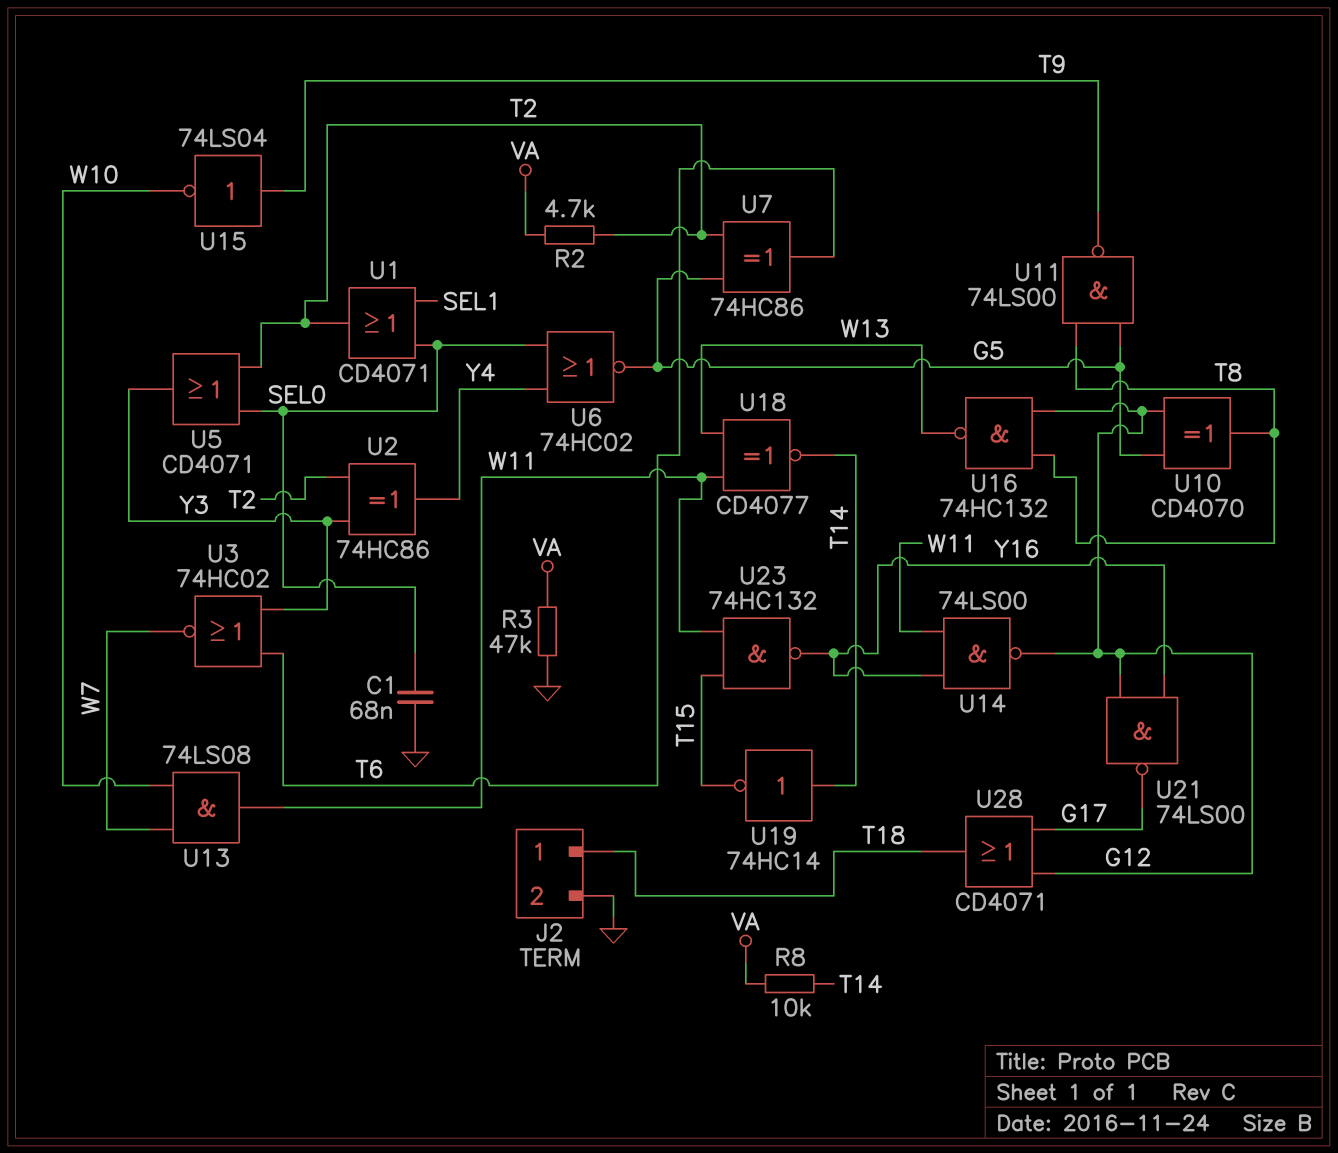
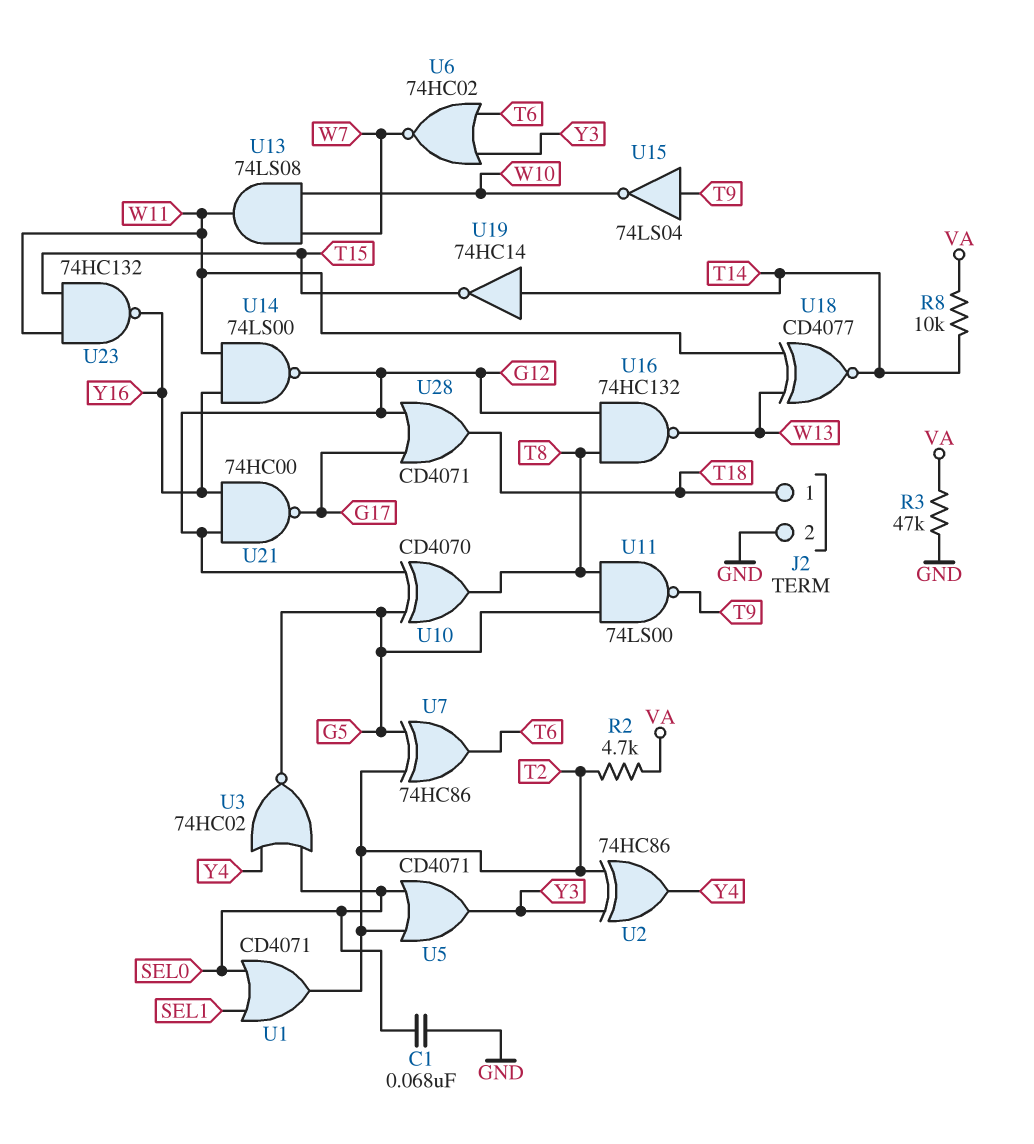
U3: NOR 74HC02 (in T6, in Y3, out W7) -> NOR 74HC02 (in SEL0, in Y4, out G5)
U6: NOR 74HC02 (in SEL0, in Y4, out G5) -> NOR 74HC02 (in T6, in Y3, out W7)
U21: NAND 74LS00 (in G12, in Y16, out G17) -> NAND 74HC00 (in G12, in Y16, out G17)

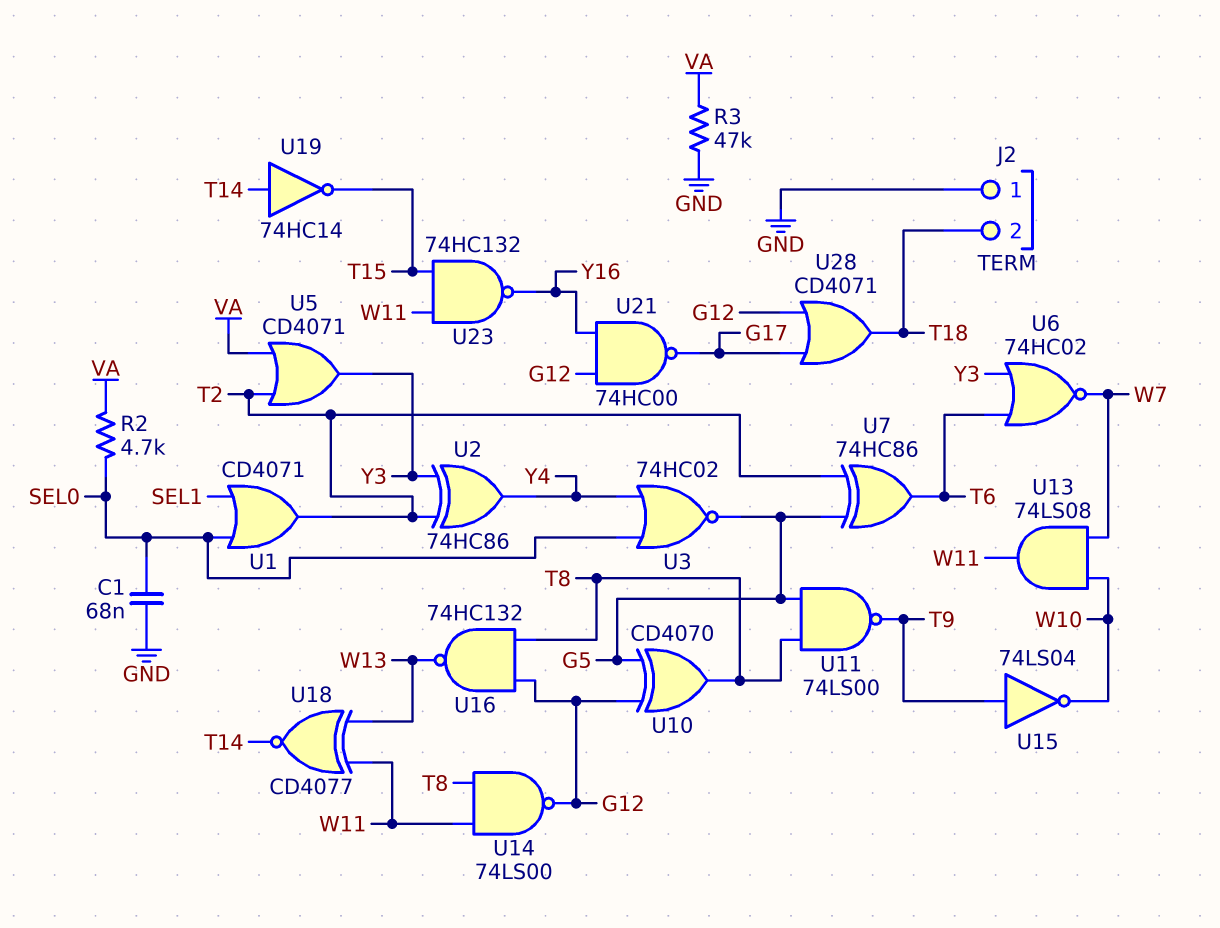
J2 pin 1: T18 -> GND
J2 pin 2: GND -> T18
R2: 4.7k (T2, VA) -> 4.7k (SEL0, VA)
R8: 10k (T14, VA) -> none
U5: OR CD4071 (in SEL0, in T2, out Y3) -> OR CD4071 (in T2, in VA, out Y3)
U14: NAND 74LS00 (in W11, in Y16, out G12) -> NAND 74LS00 (in T8, in W11, out G12)

